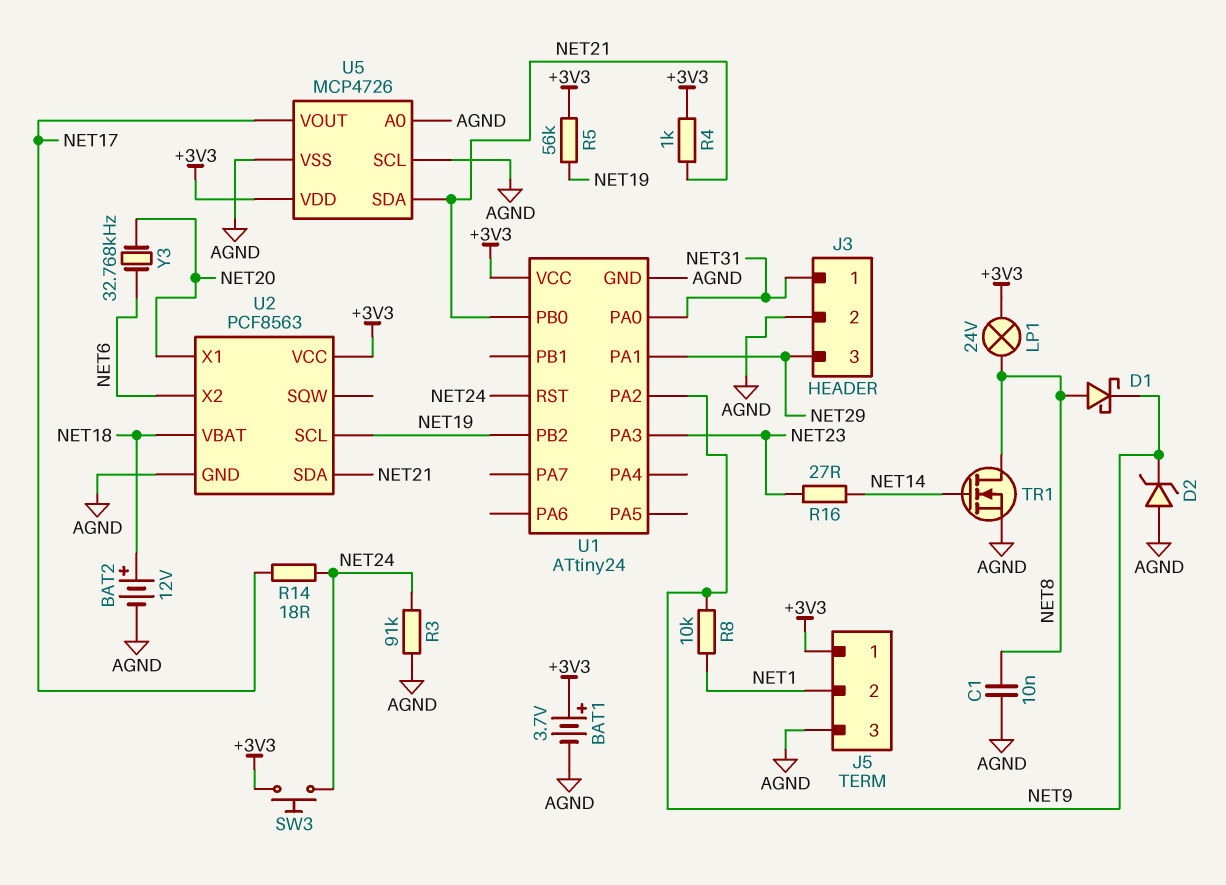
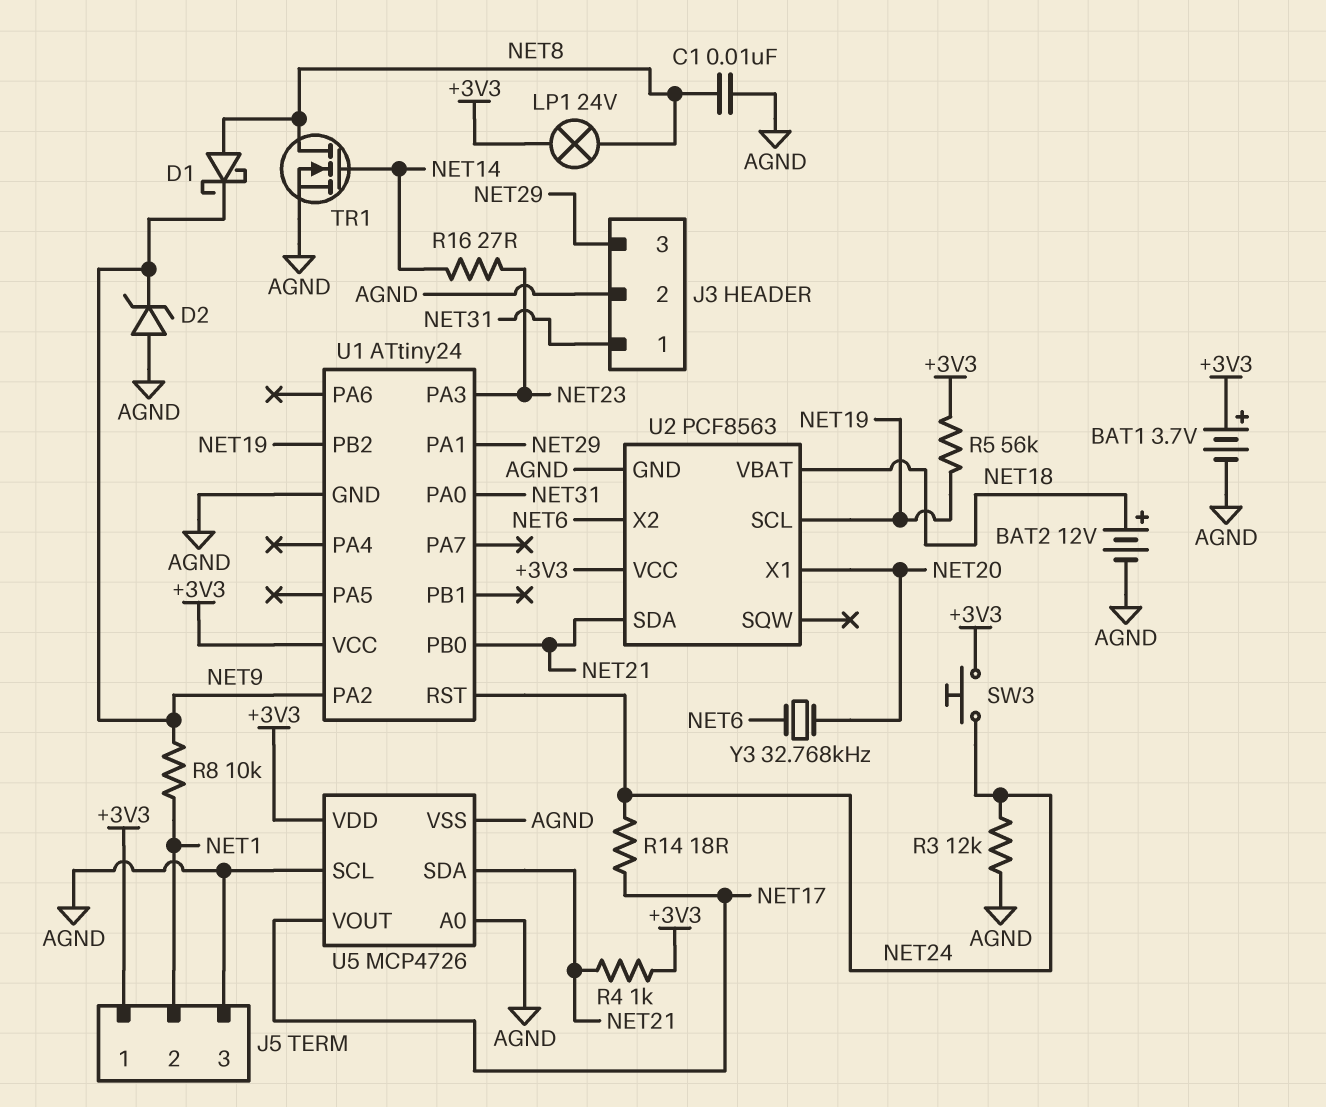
R3: 91k (AGND, NET24) -> 12k (AGND, NET24)

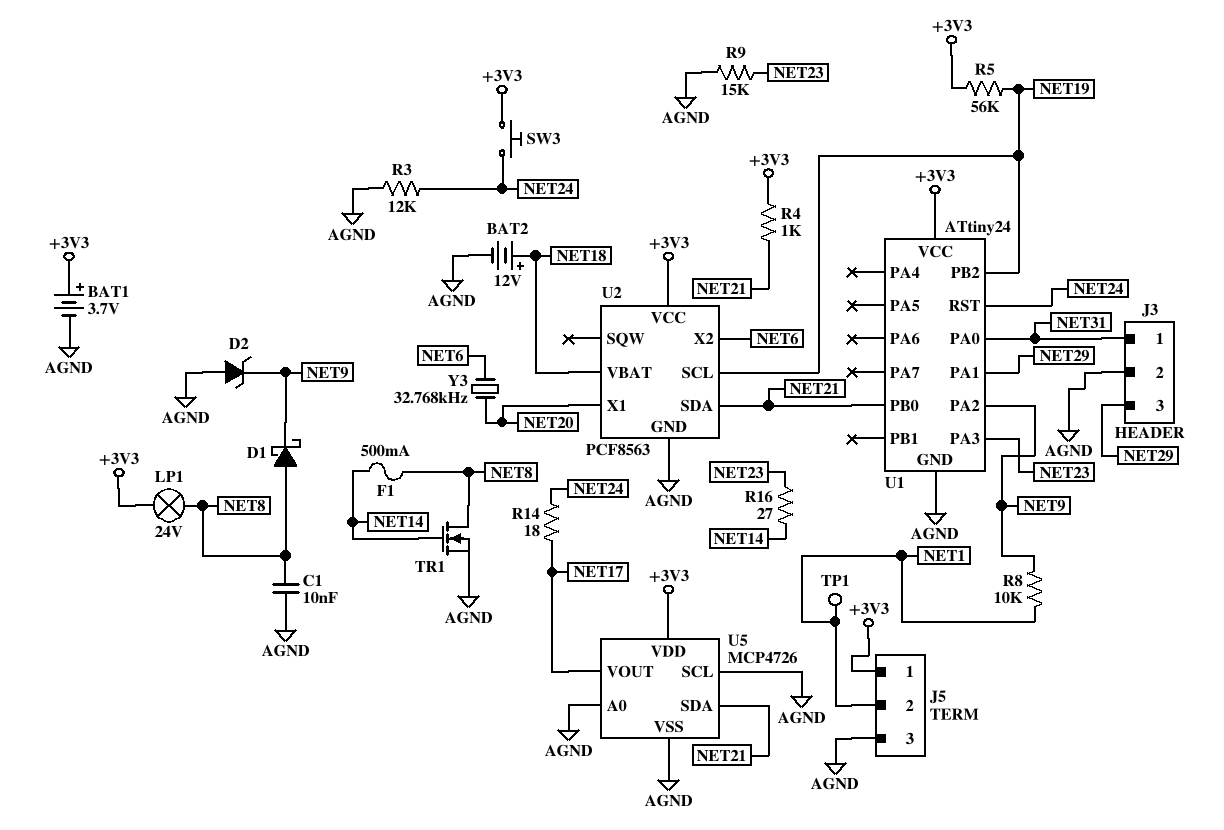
F1: none -> 500mA (NET8, NET14)
R9: none -> 15k (AGND, NET23)
TP1: none -> test point (NET1)

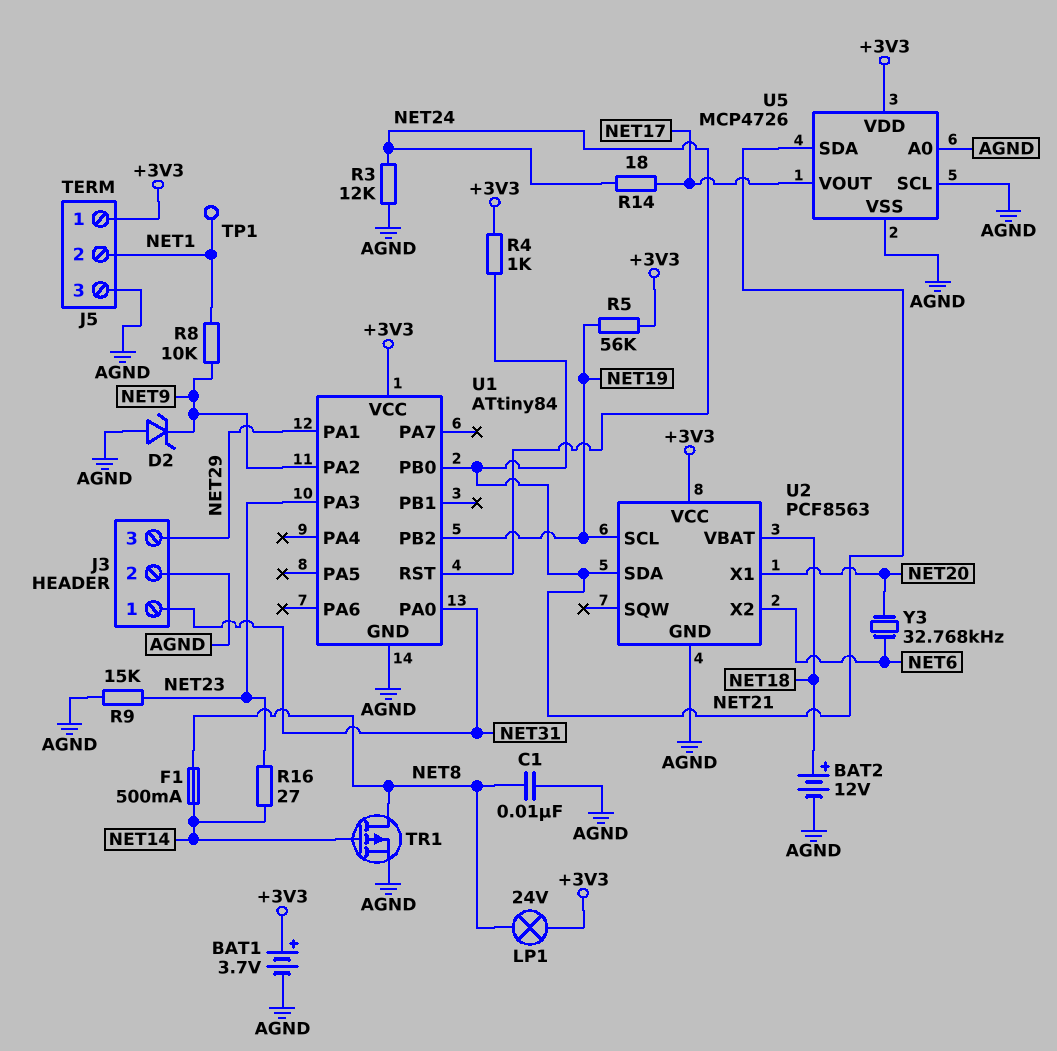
D1: schottky (A NET8, K NET9) -> none
SW3: button (+3V3, NET24) -> none
TR1: NMOS (G NET14, D NET8, S AGND) -> PMOS (G NET14, D NET8, S AGND)
U1: ATtiny24 -> ATtiny84

